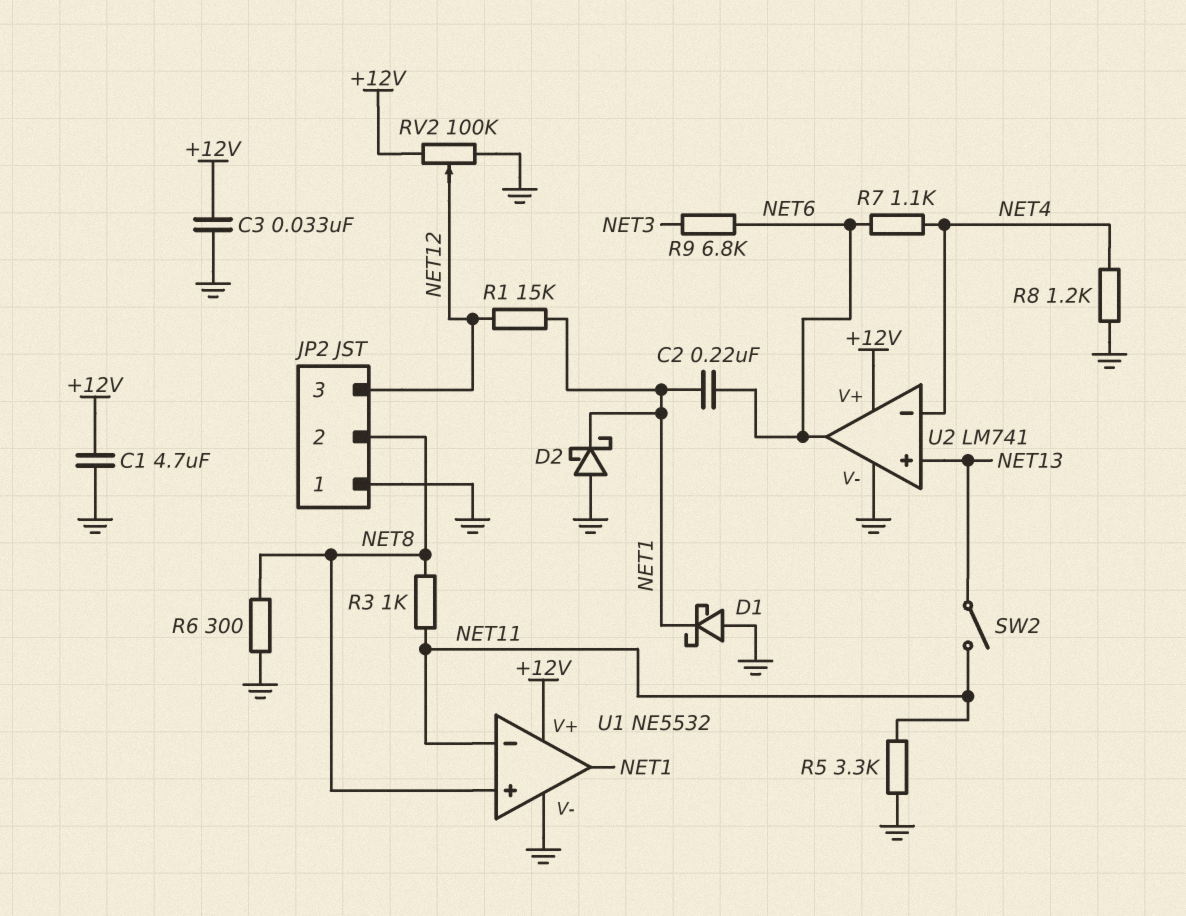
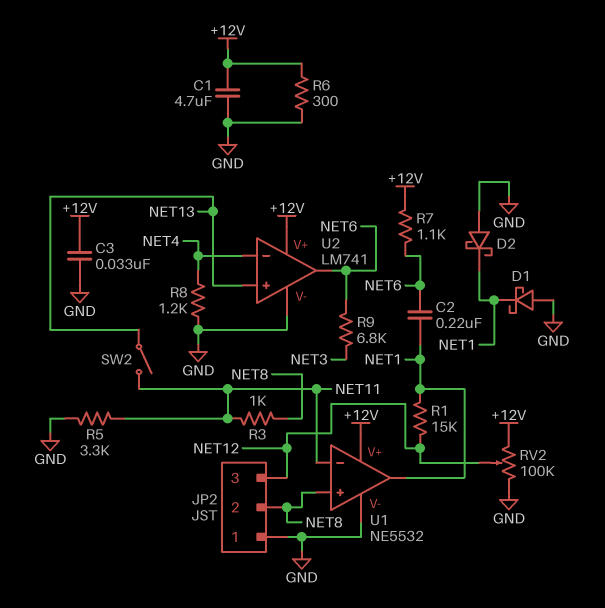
R6: 300 (GND, NET8) -> 300 (+12V, GND)
R7: 1.1k (NET4, NET6) -> 1.1k (+12V, NET6)

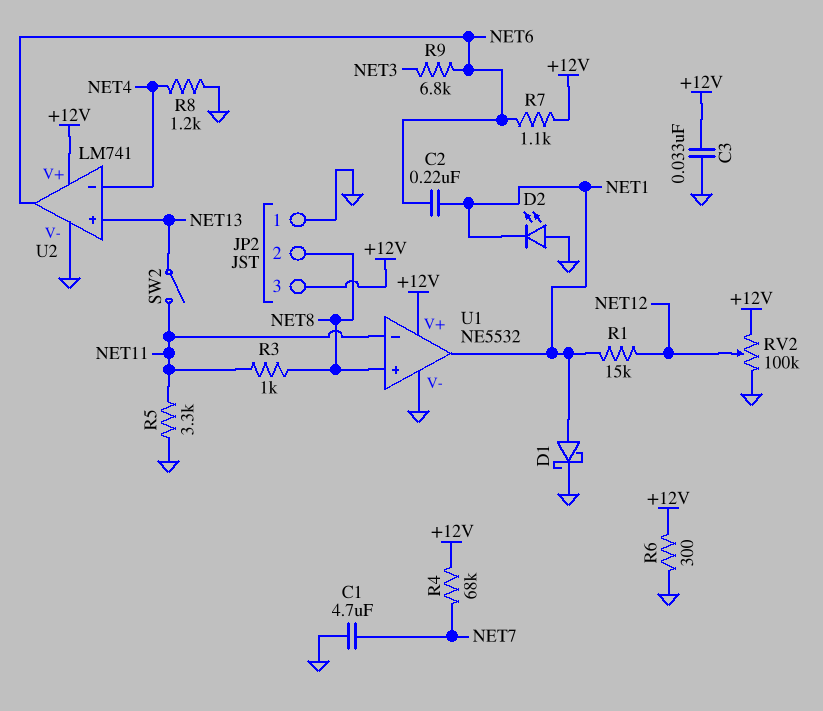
C1: 4.7uF (+12V, GND) -> 4.7uF (GND, NET7)
D1: schottky (A GND, K NET1) -> schottky (A NET1, K GND)
D2: schottky (A GND, K NET1) -> LED (A GND, K NET1)
JP2 pin 3: NET12 -> +12V
R4: none -> 68k (+12V, NET7)

